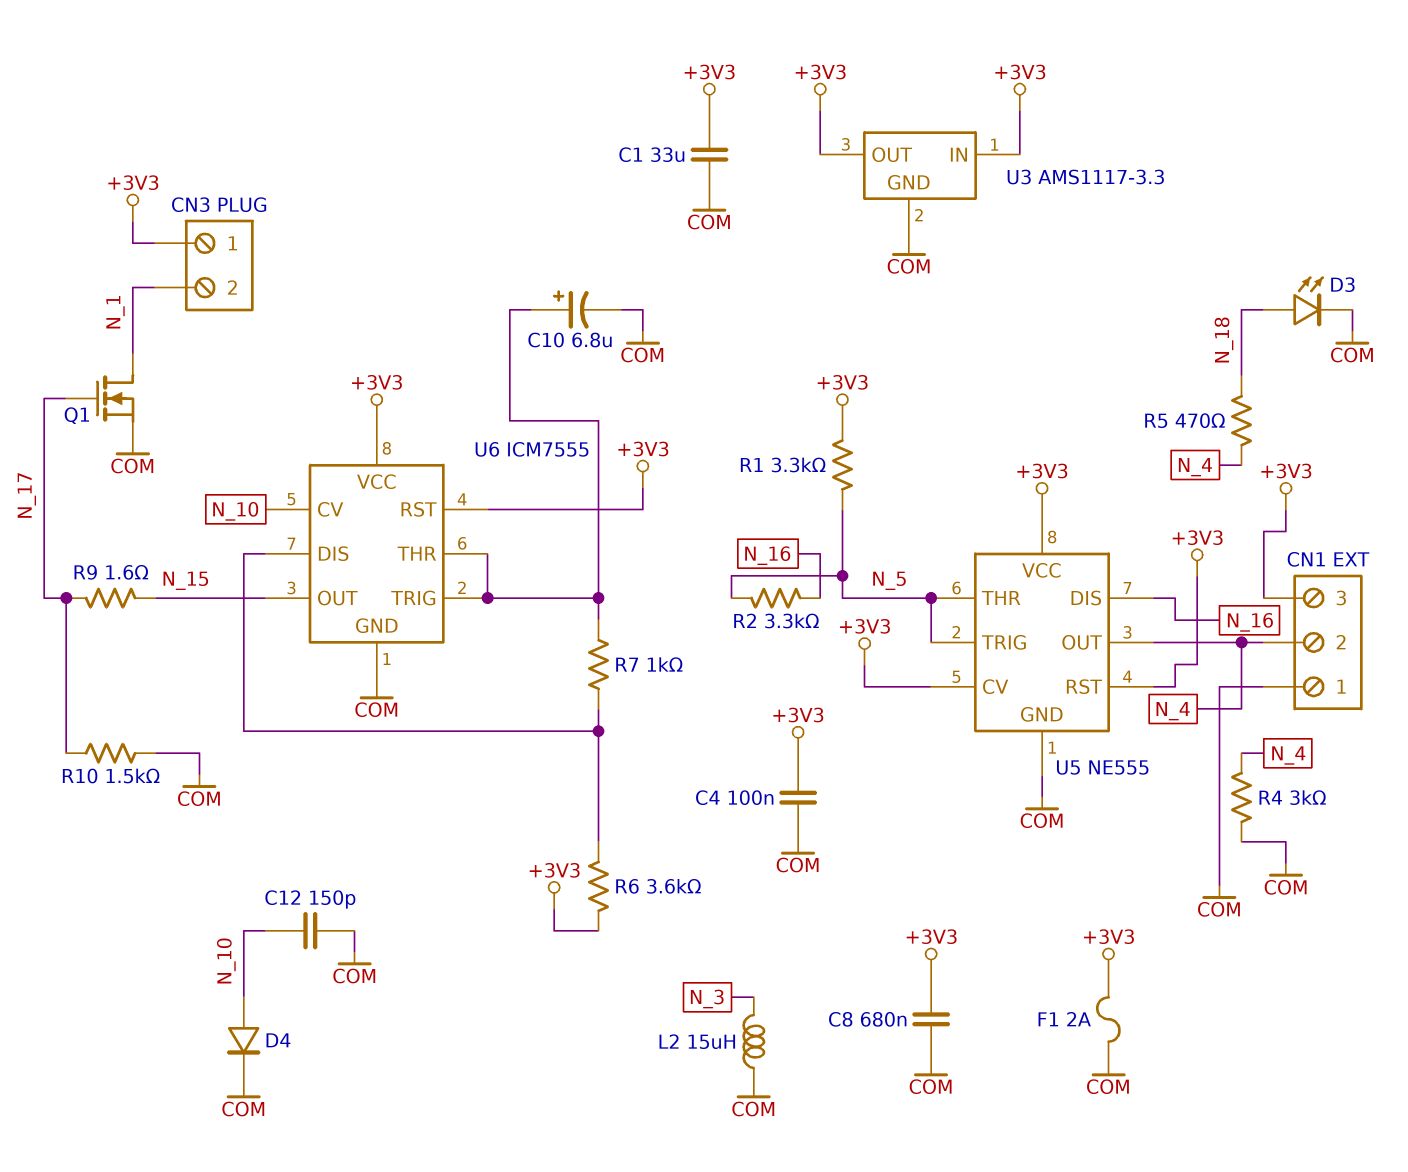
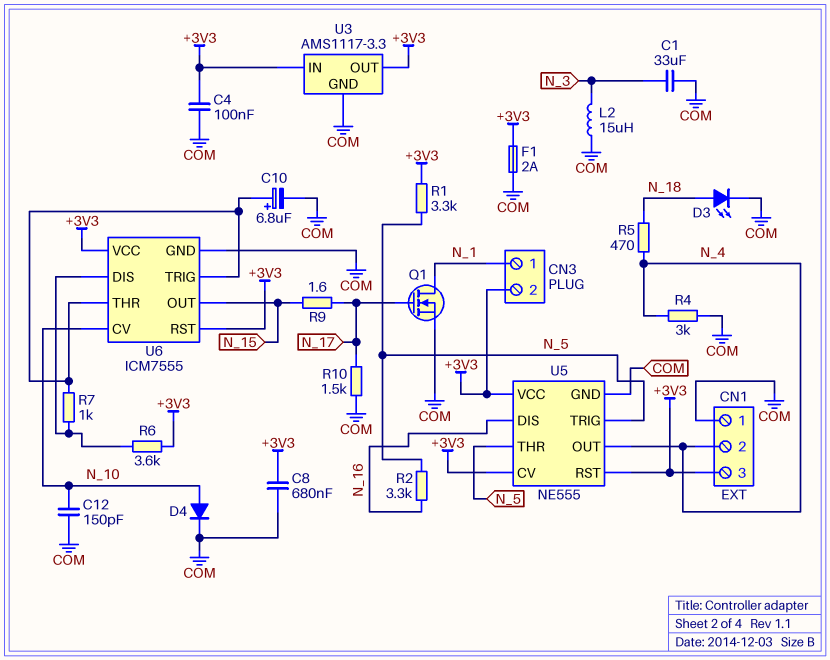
C1: 33uF (+3V3, COM) -> 33uF (COM, N_3)
CN3 pin 1: +3V3 -> N_1
CN3 pin 2: N_1 -> +3V3

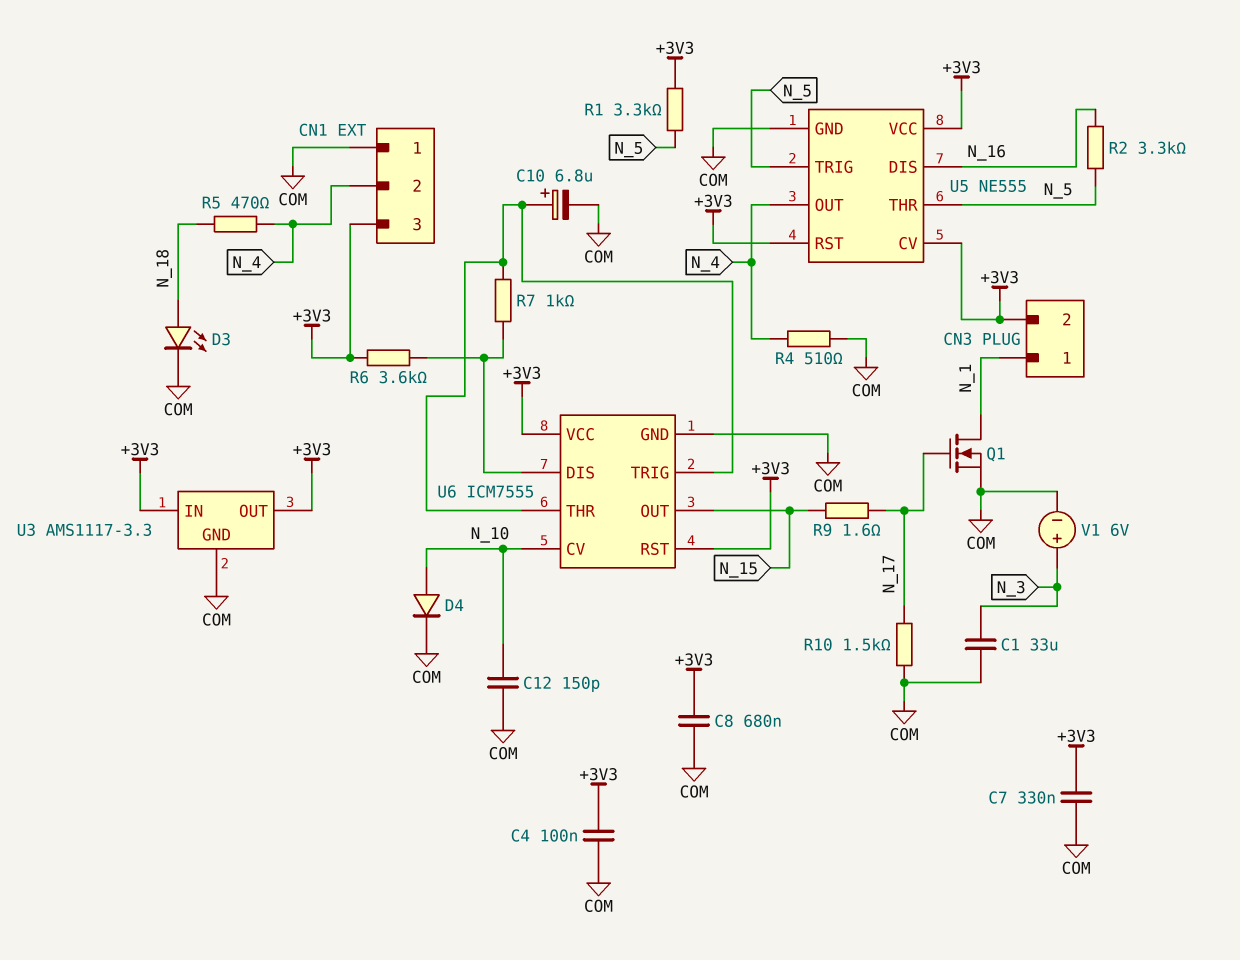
C7: none -> 330nF (+3V3, COM)
F1: 2A (+3V3, COM) -> none
L2: 15uH (COM, N_3) -> none
R4: 3k (COM, N_4) -> 510 (COM, N_4)
V1: none -> 6V (plus N_3, minus COM)

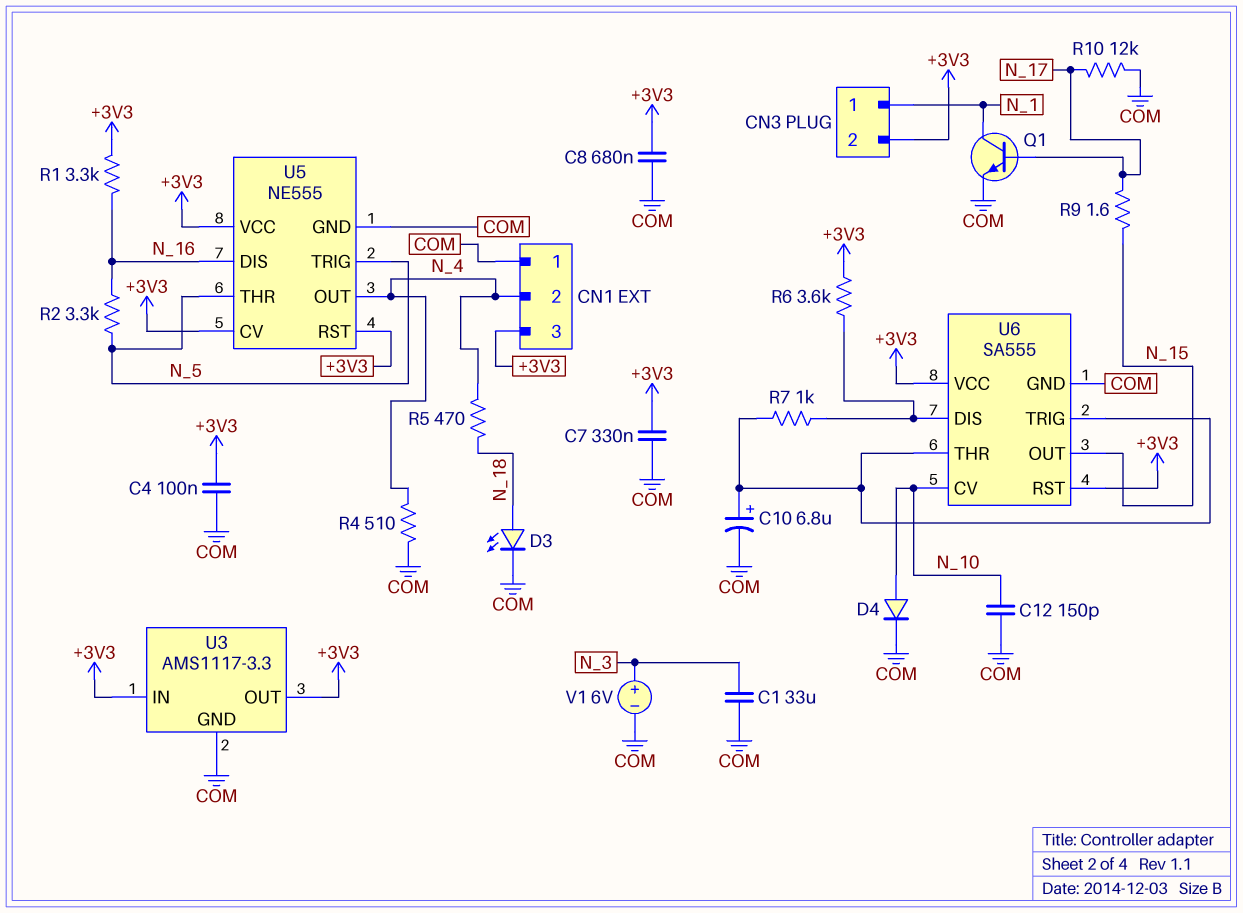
Q1: NMOS (G N_17, D N_1, S COM) -> NPN (B N_17, C N_1, E COM)
R1: 3.3k (+3V3, N_5) -> 3.3k (+3V3, N_16)
R10: 1.5k (COM, N_17) -> 12k (COM, N_17)
U6: ICM7555 -> SA555

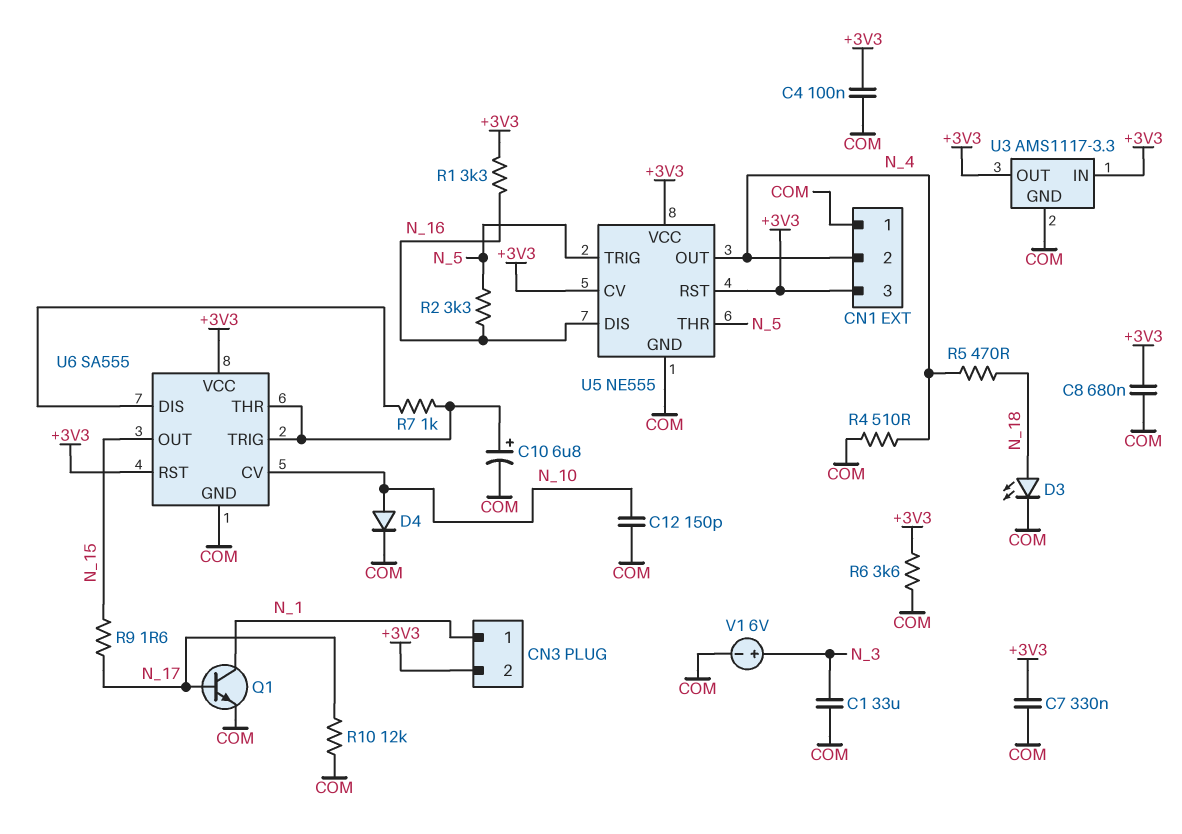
R6: 3.6k (+3V3, U6/DIS) -> 3.6k (+3V3, COM)

